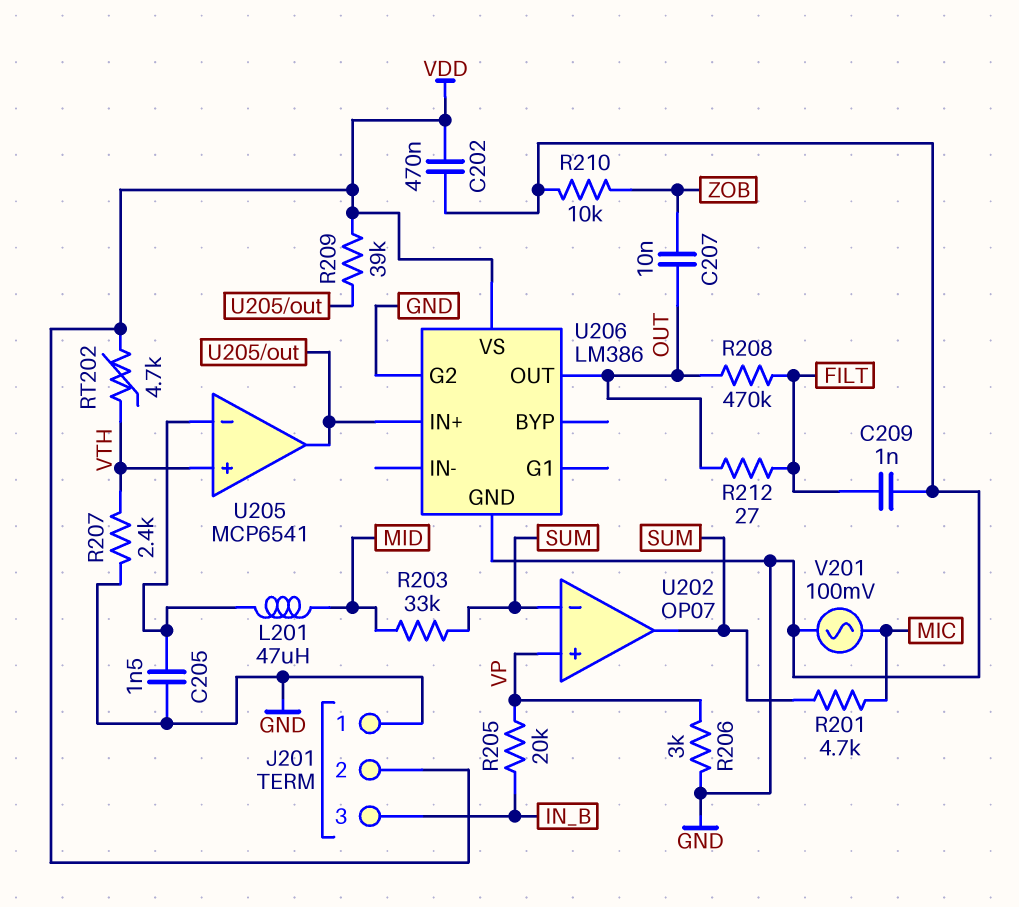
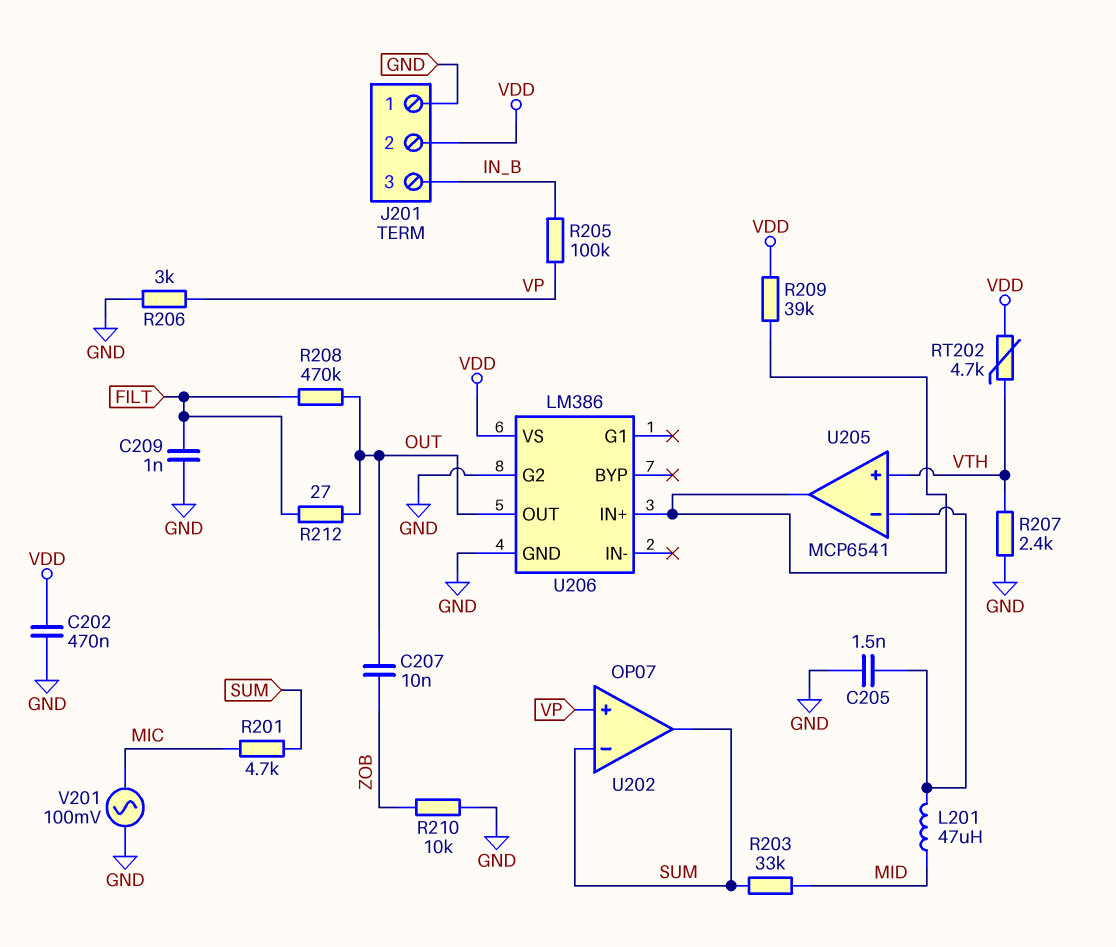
R205: 20k (IN_B, VP) -> 100k (IN_B, VP)

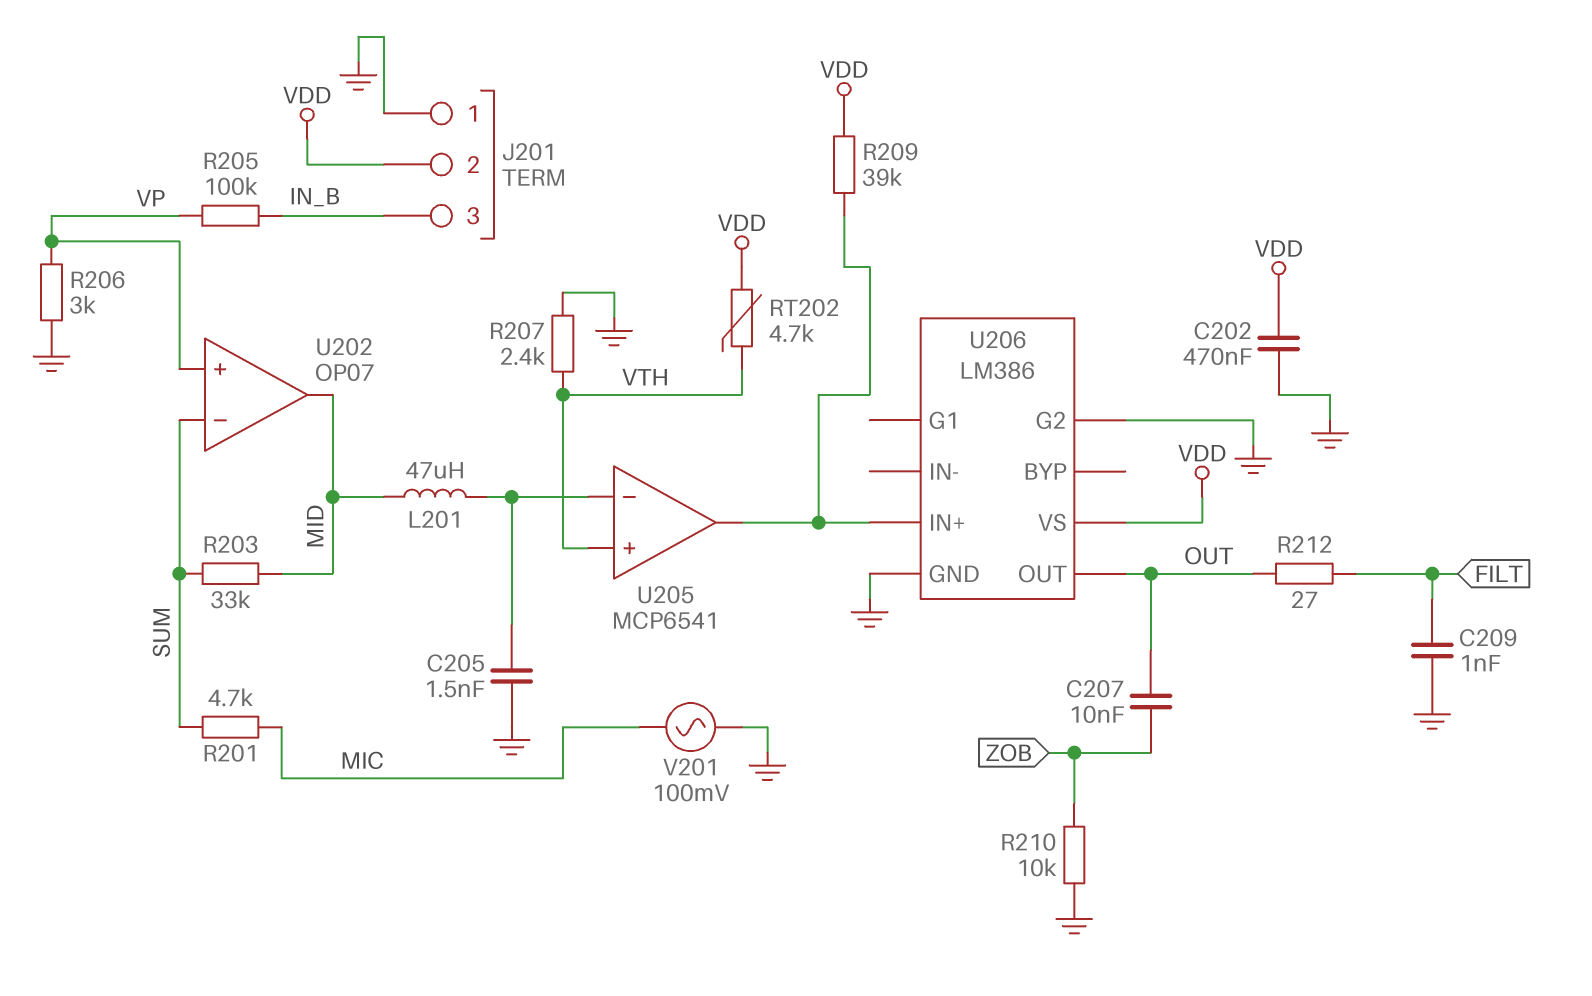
R208: 470k (FILT, OUT) -> none
U202 pin out: SUM -> MID

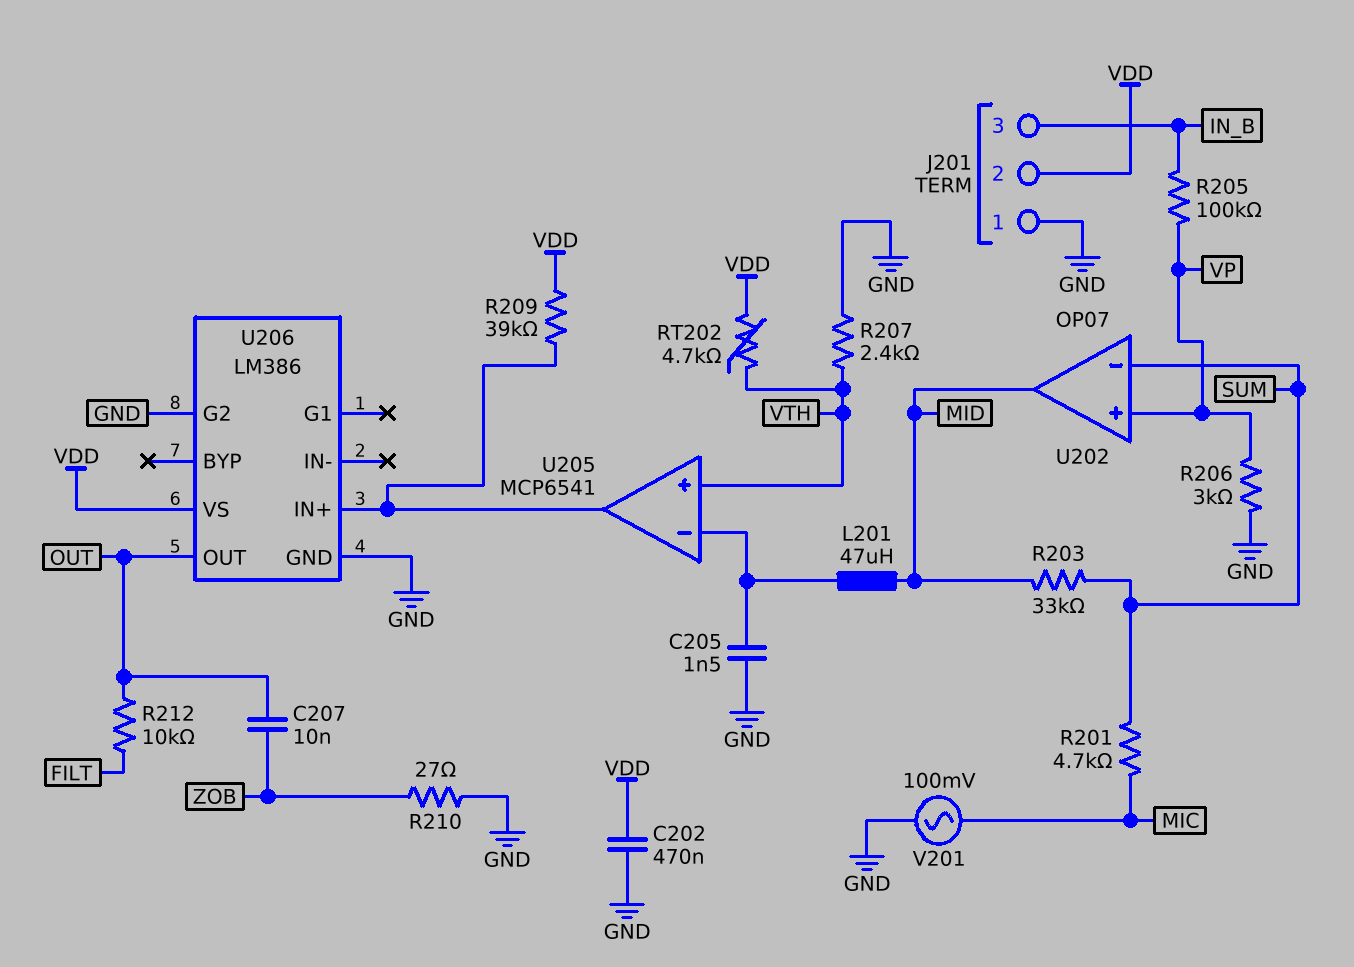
C209: 1nF (FILT, GND) -> none
R210: 10k (GND, ZOB) -> 27 (GND, ZOB)
R212: 27 (FILT, OUT) -> 10k (FILT, OUT)

